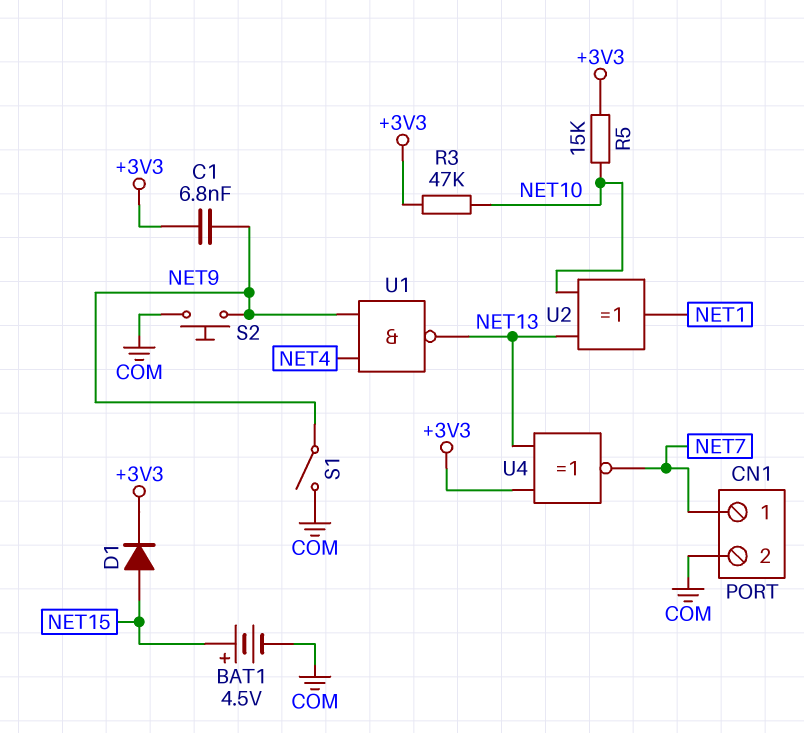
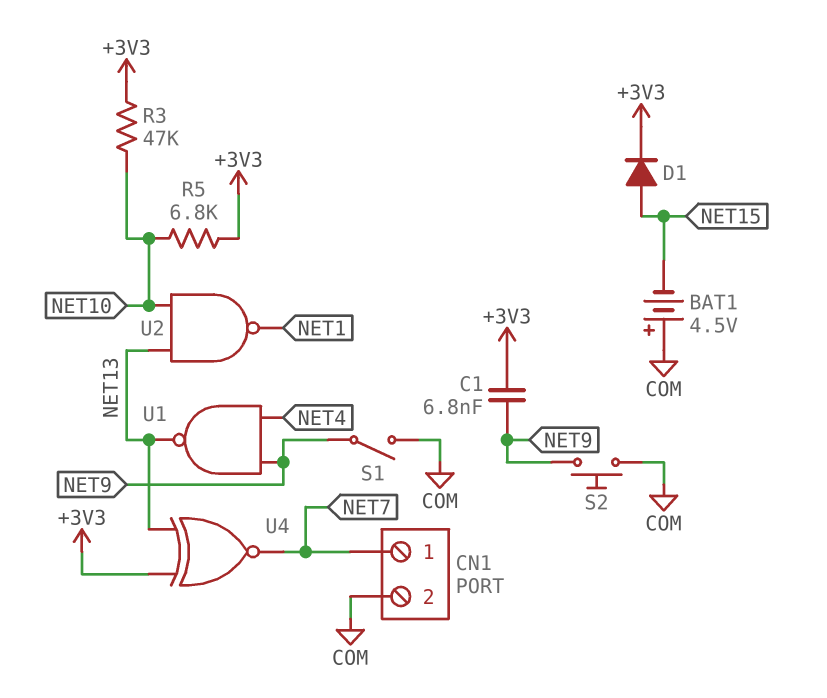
BAT1: 4.5V (plus NET15, minus COM) -> 4.5V (plus COM, minus NET15)
R5: 15k (+3V3, NET10) -> 6.8k (+3V3, NET10)
U2: XOR (in NET10, in NET13, out NET1) -> NAND (in NET10, in NET13, out NET1)

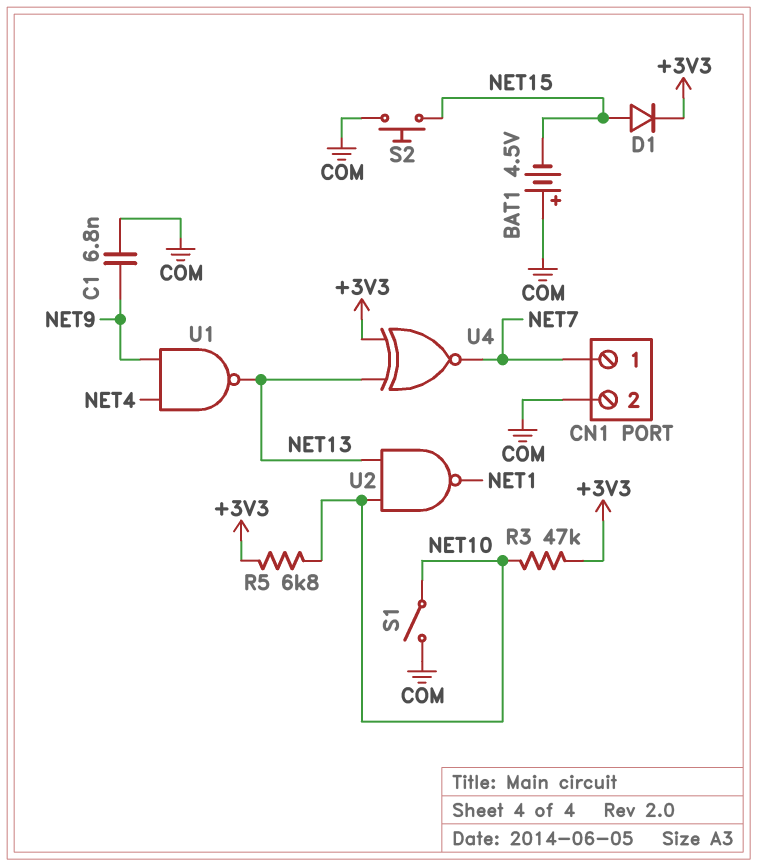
C1: 6.8nF (+3V3, NET9) -> 6.8nF (COM, NET9)
S1: switch (COM, NET9) -> switch (COM, NET10)
S2: button (COM, NET9) -> button (COM, NET15)

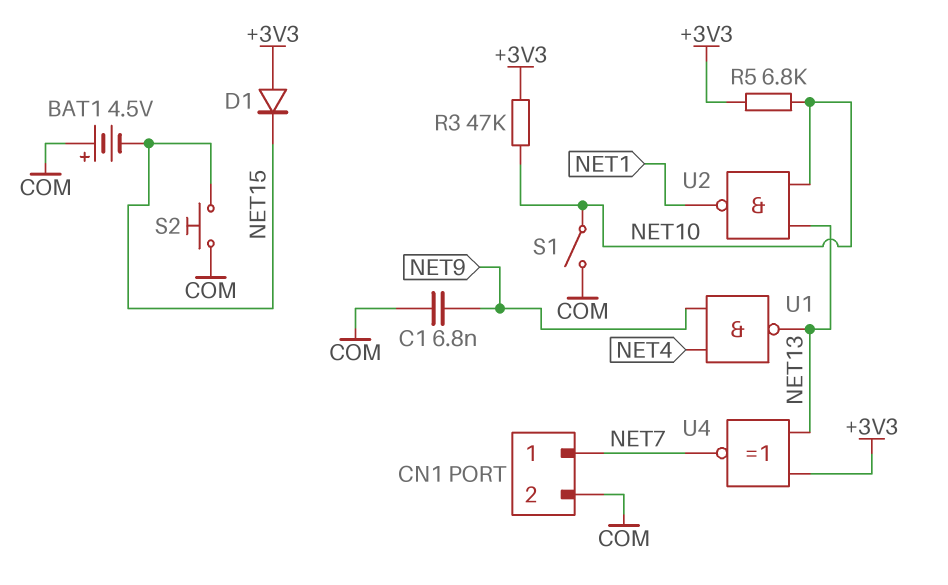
D1: diode (A NET15, K +3V3) -> diode (A +3V3, K NET15)

